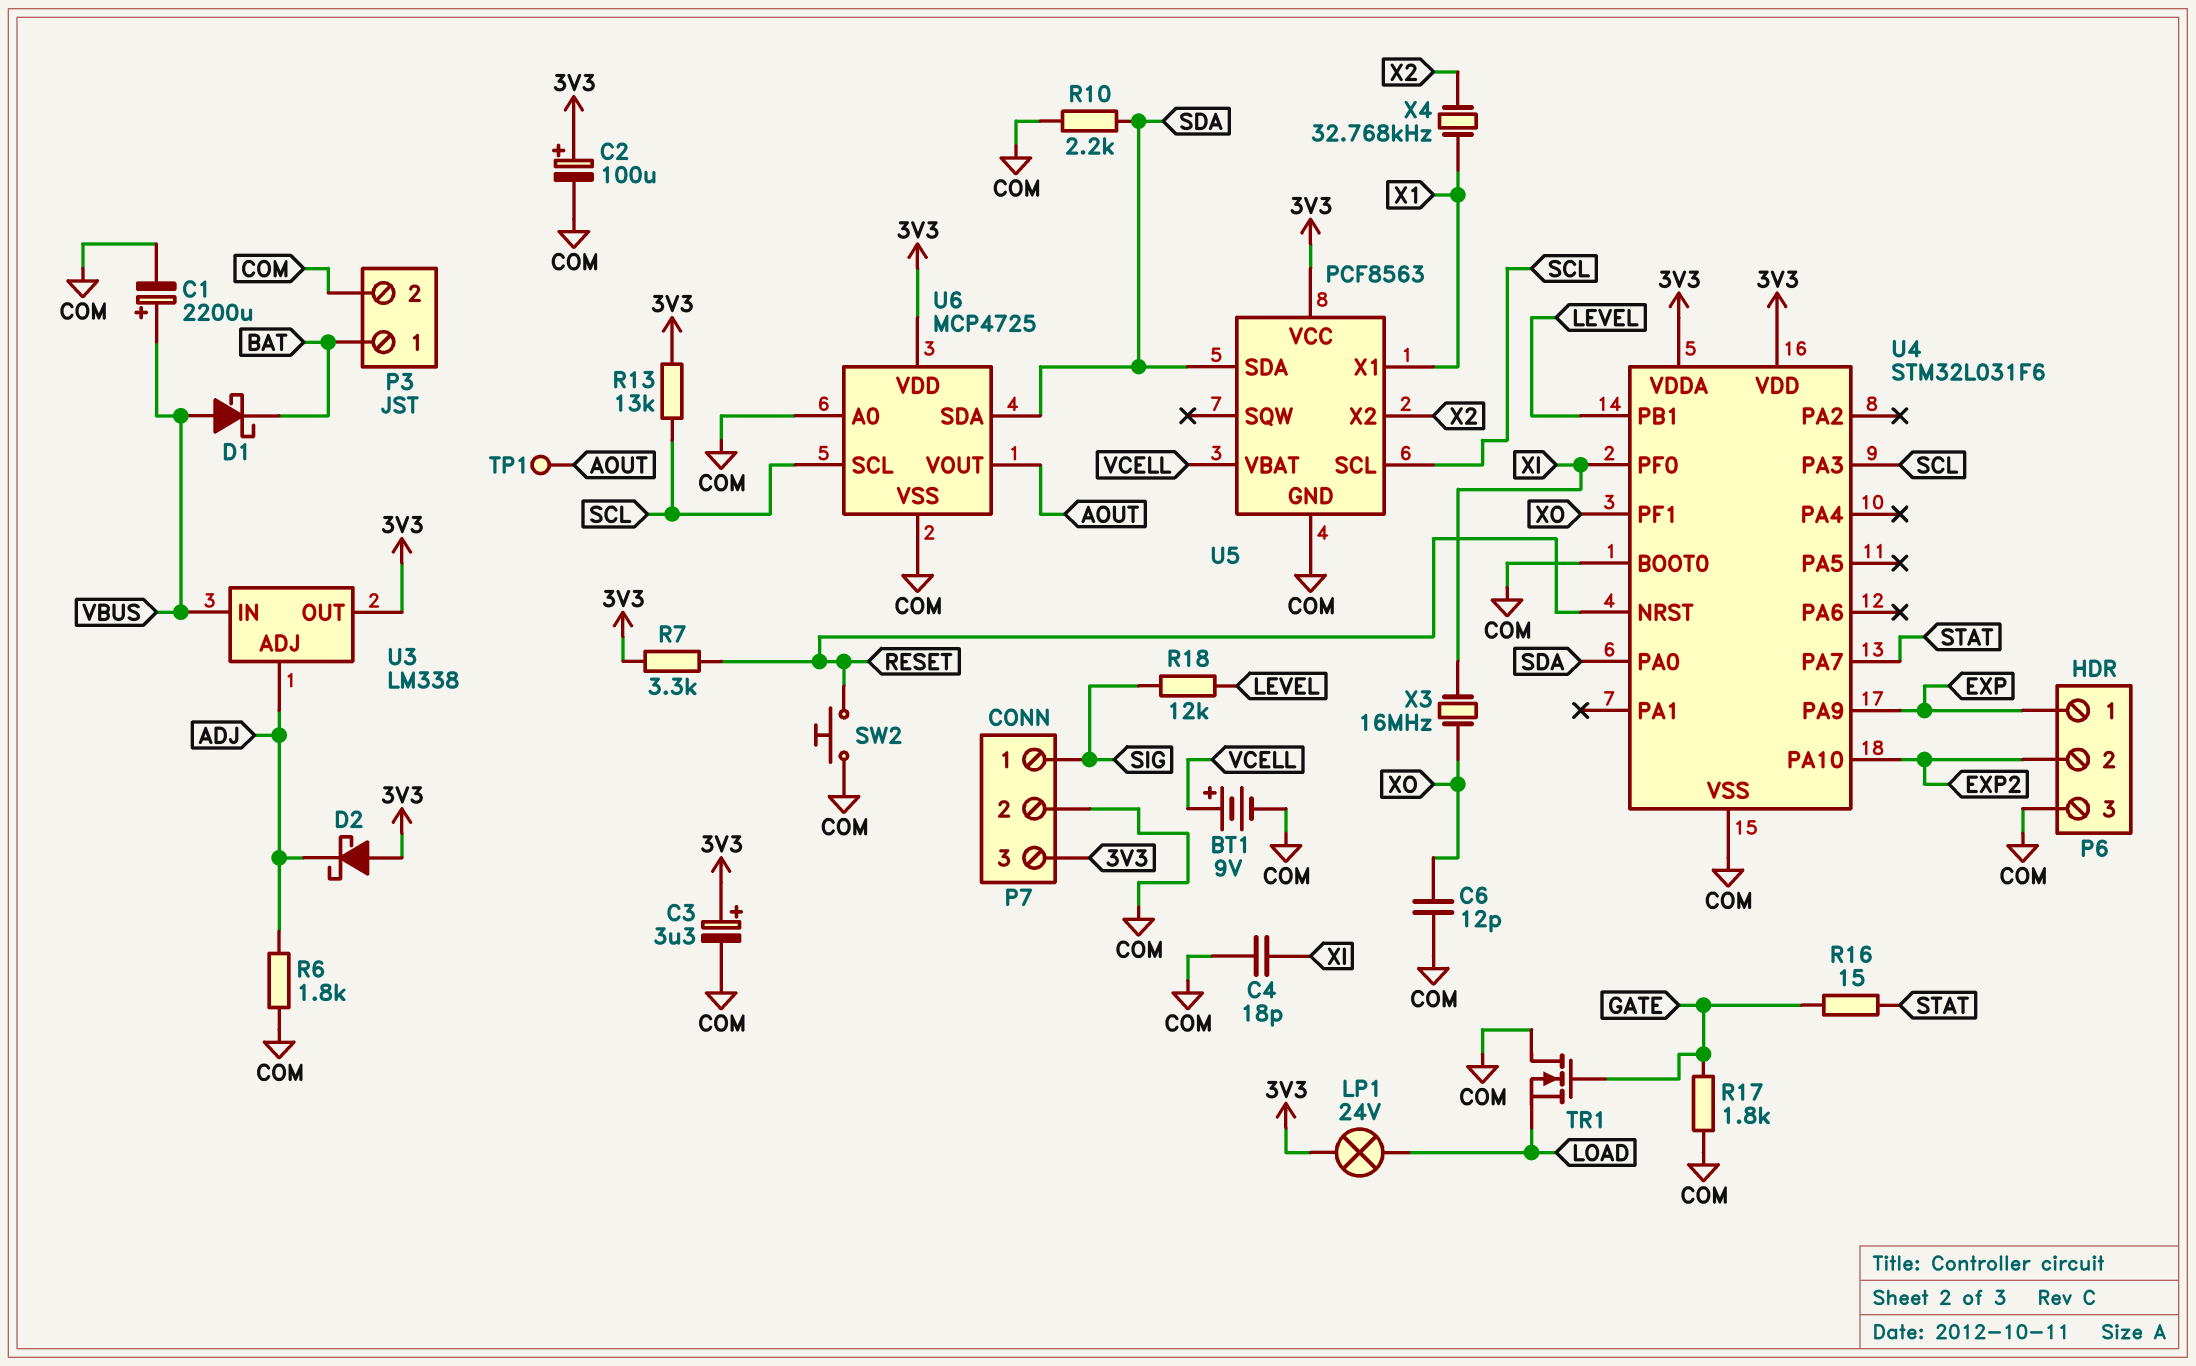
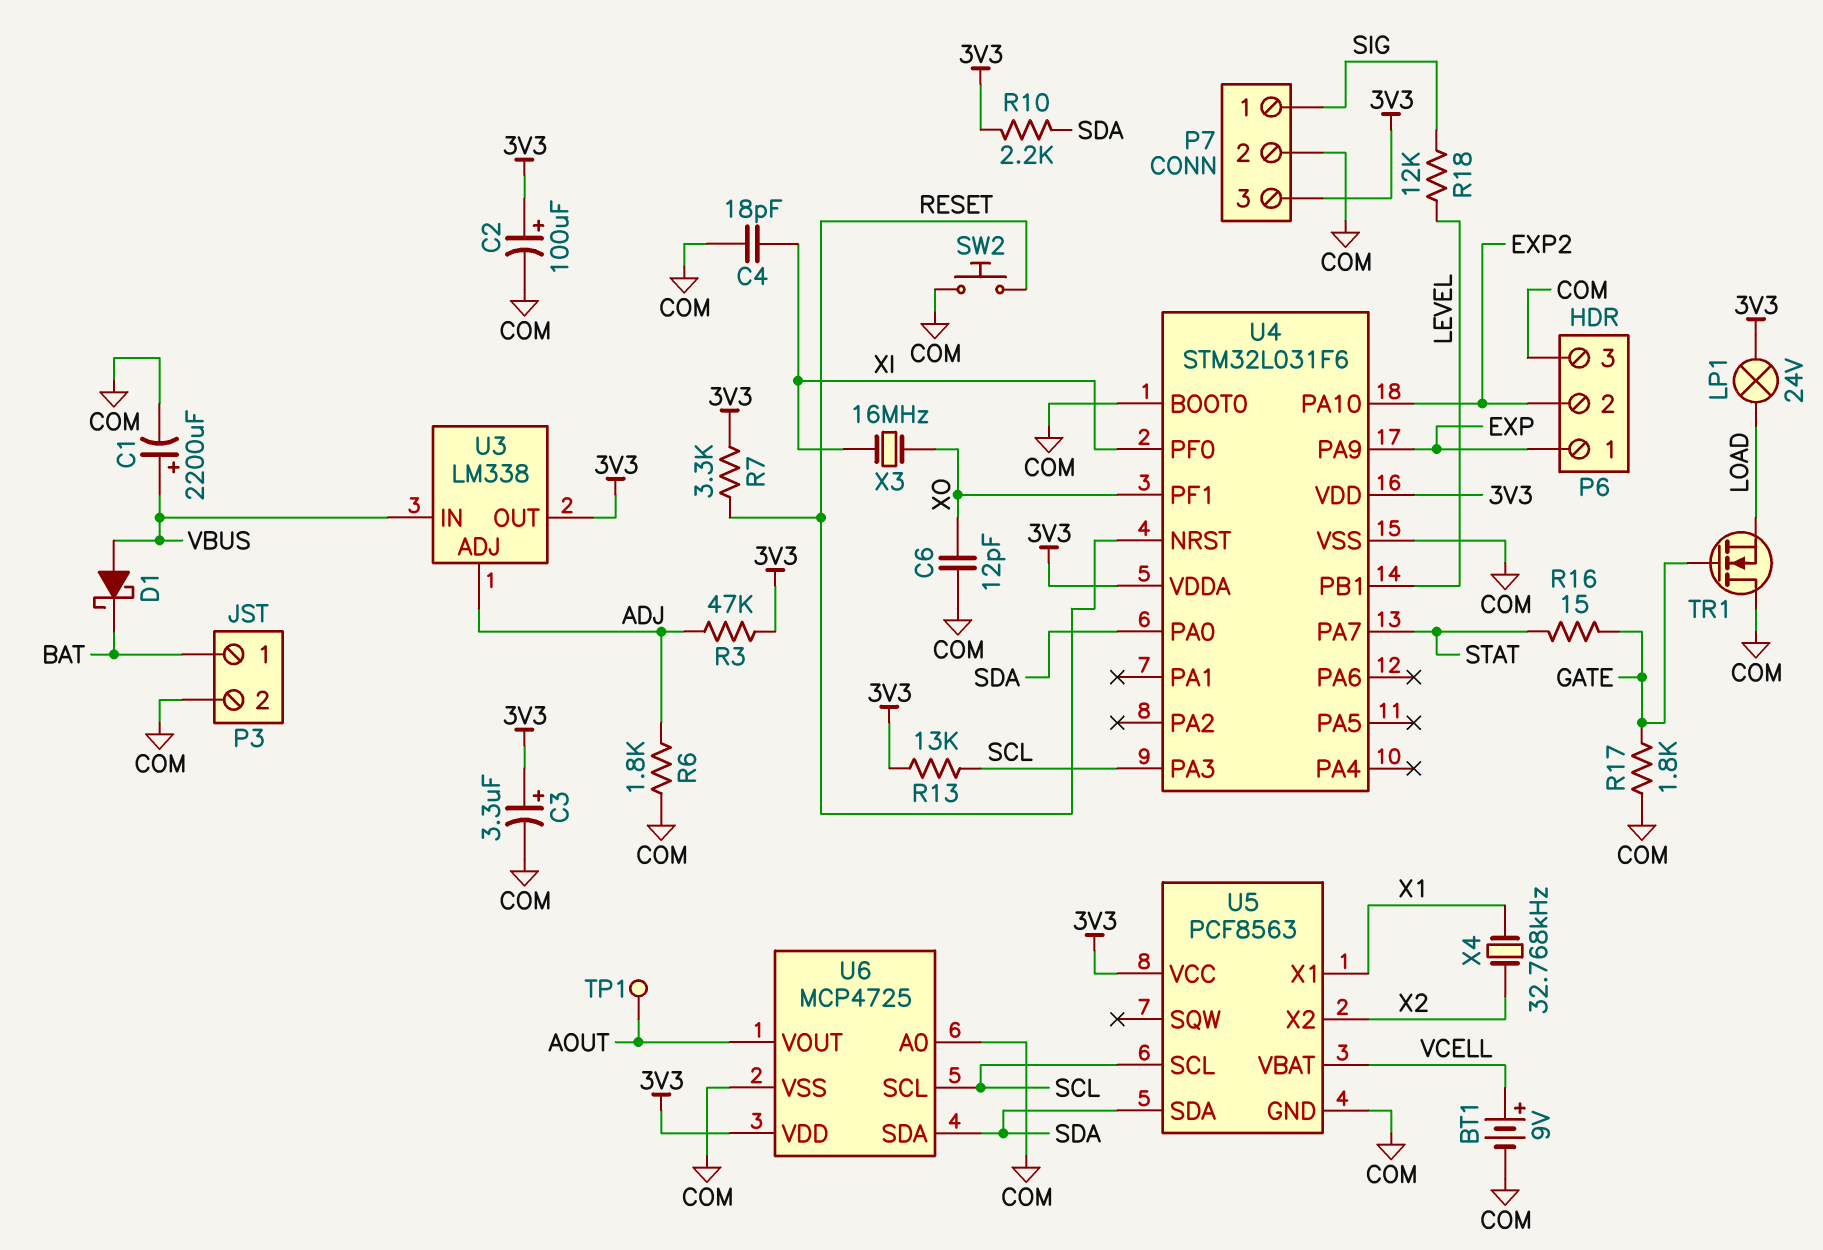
D2: schottky (A 3V3, K ADJ) -> none
R3: none -> 47k (3V3, ADJ)
R10: 2.2k (COM, SDA) -> 2.2k (3V3, SDA)

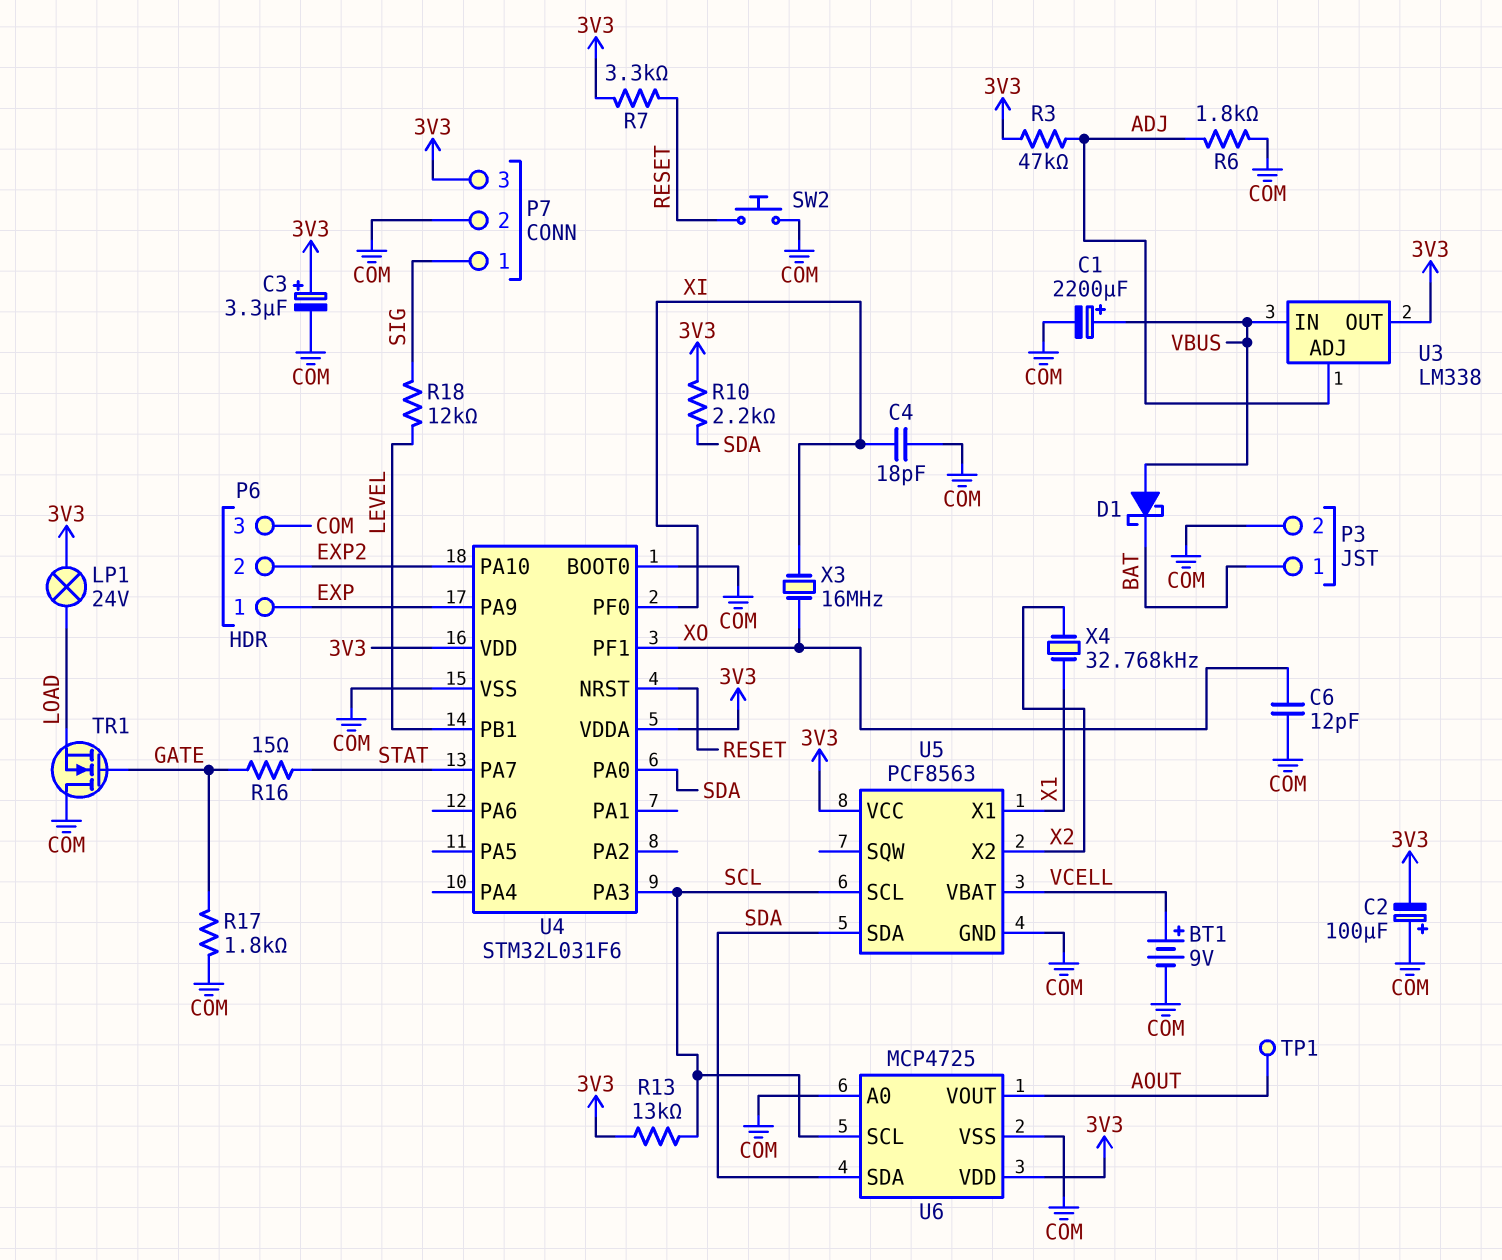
C2: 100uF (plus 3V3, minus COM) -> 100uF (plus COM, minus 3V3)

